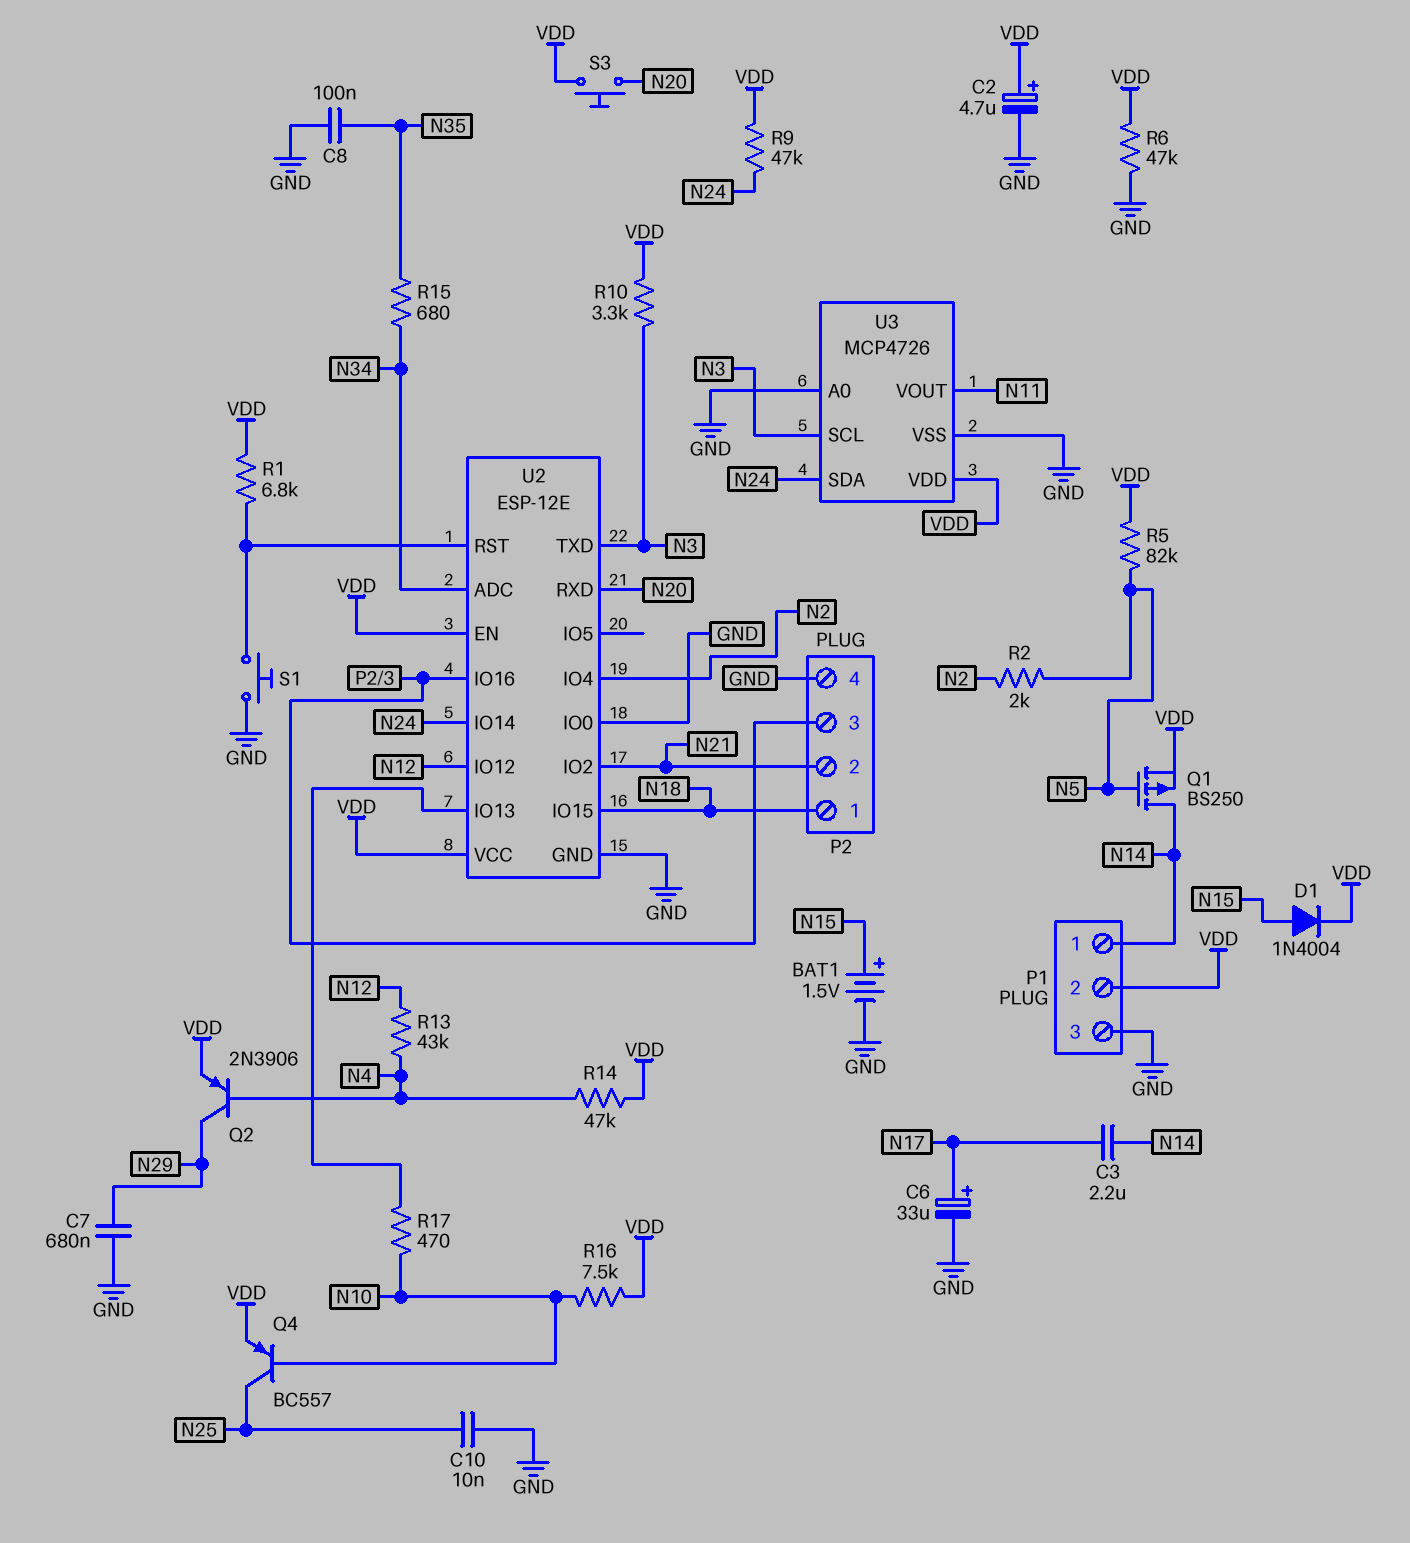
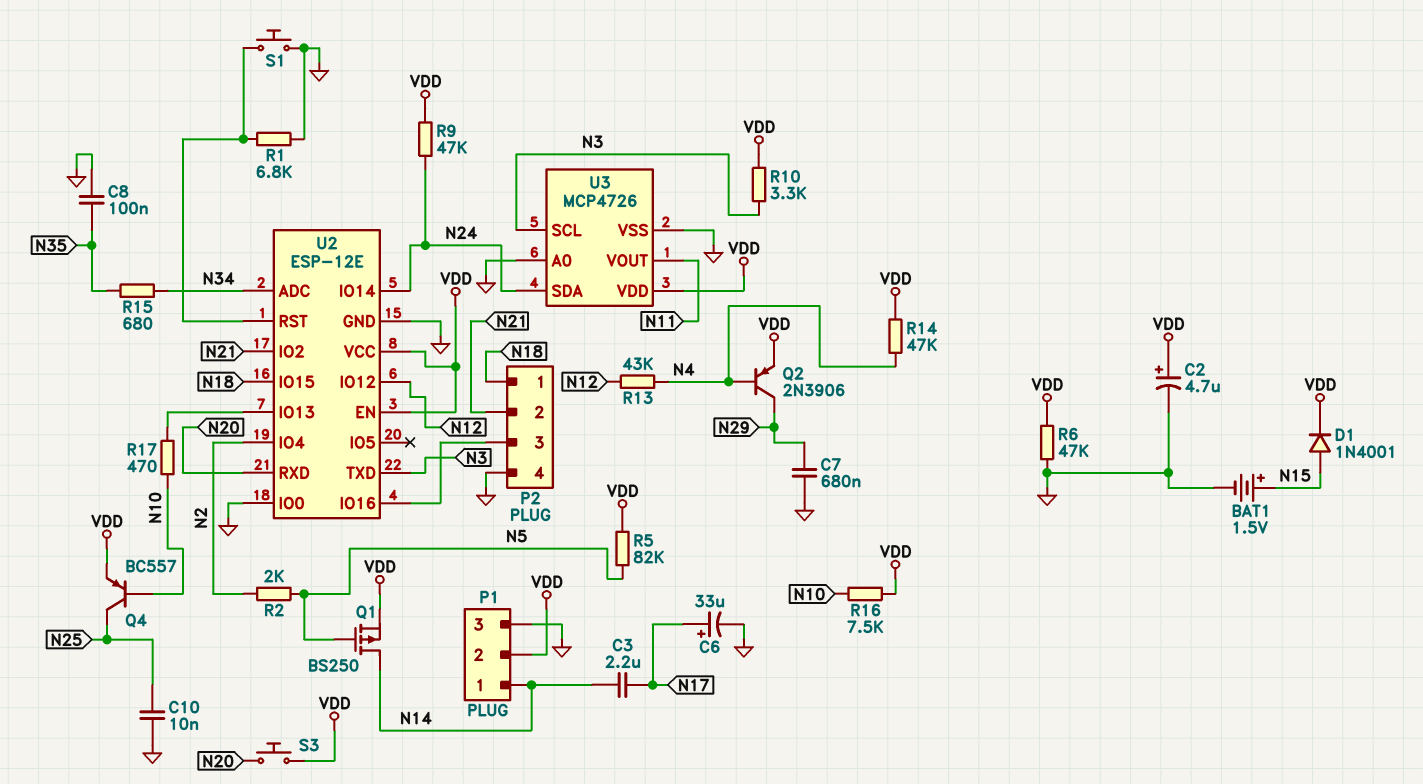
D1: diode 1N4004 (A N15, K VDD) -> diode 1N4001 (A N15, K VDD)
R1: 6.8k (U2/RST, VDD) -> 6.8k (GND, U2/RST)

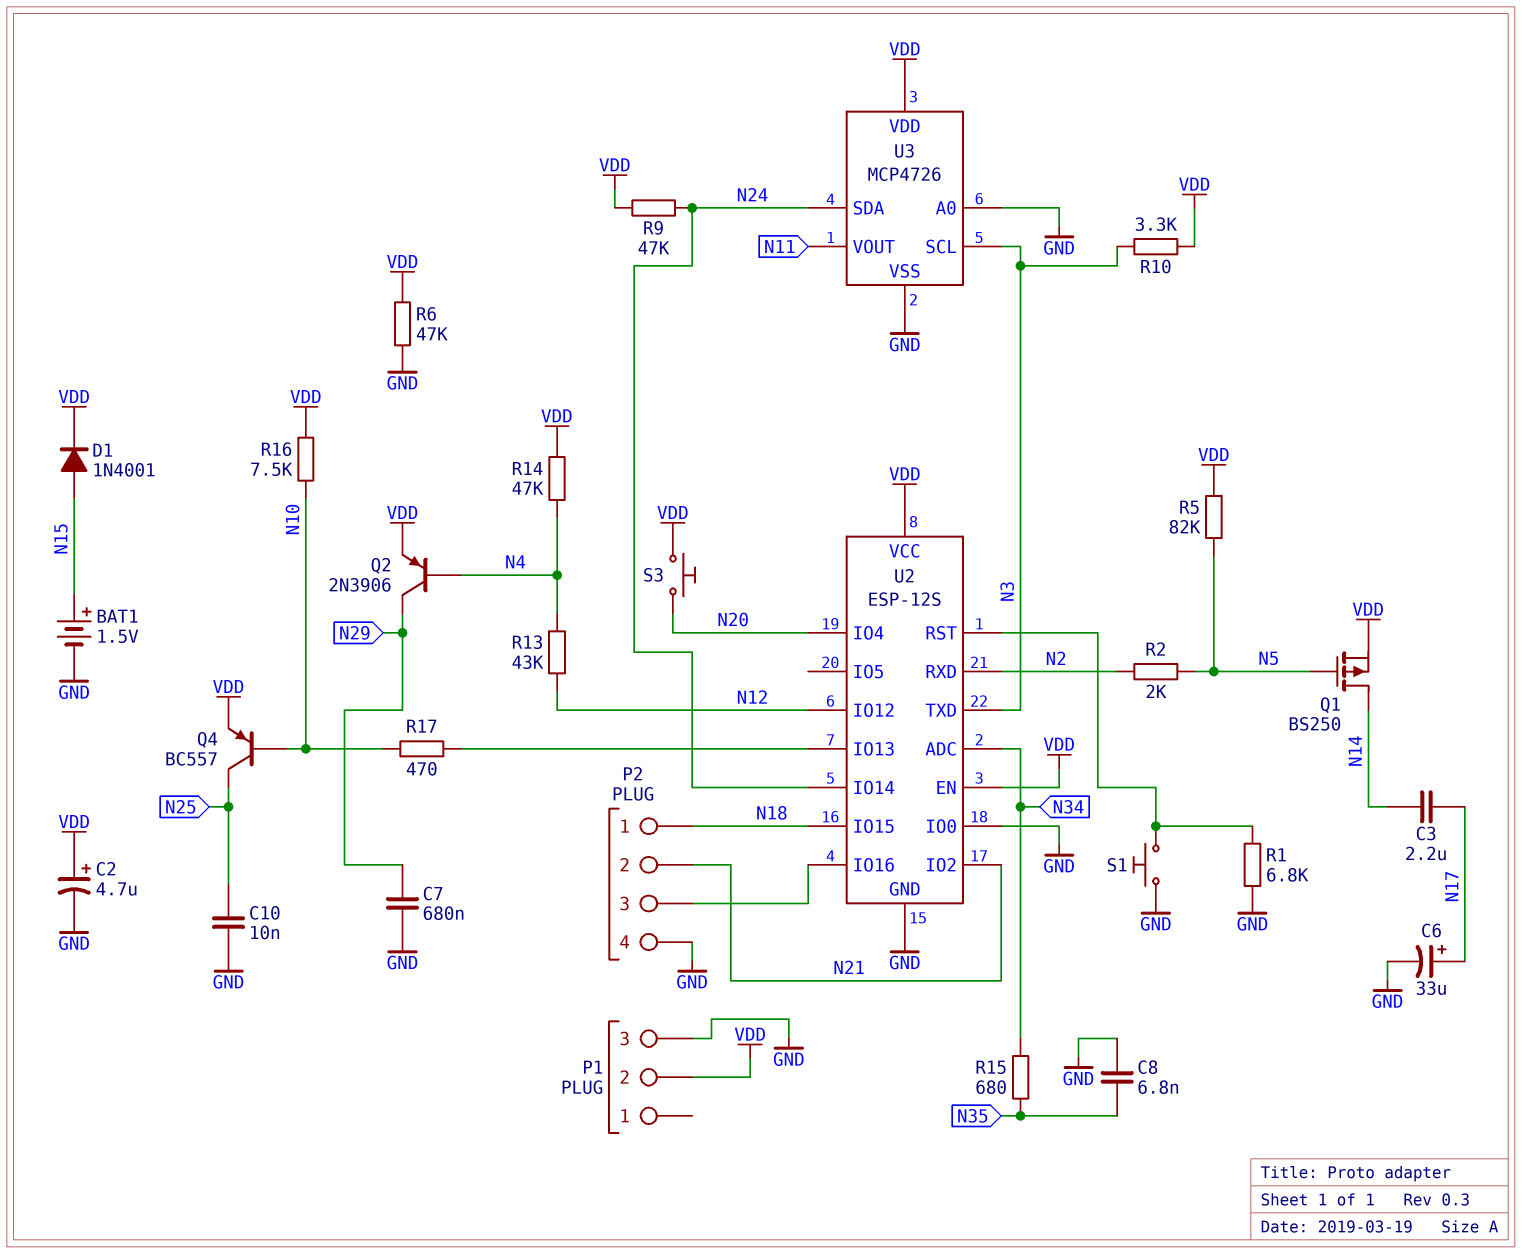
C8: 100nF (GND, N35) -> 6.8nF (GND, N35)
P1 pin 1: N14 -> none
U2: ESP-12E -> ESP-12S
U2 pin IO4: N2 -> N20
U2 pin RXD: N20 -> N2

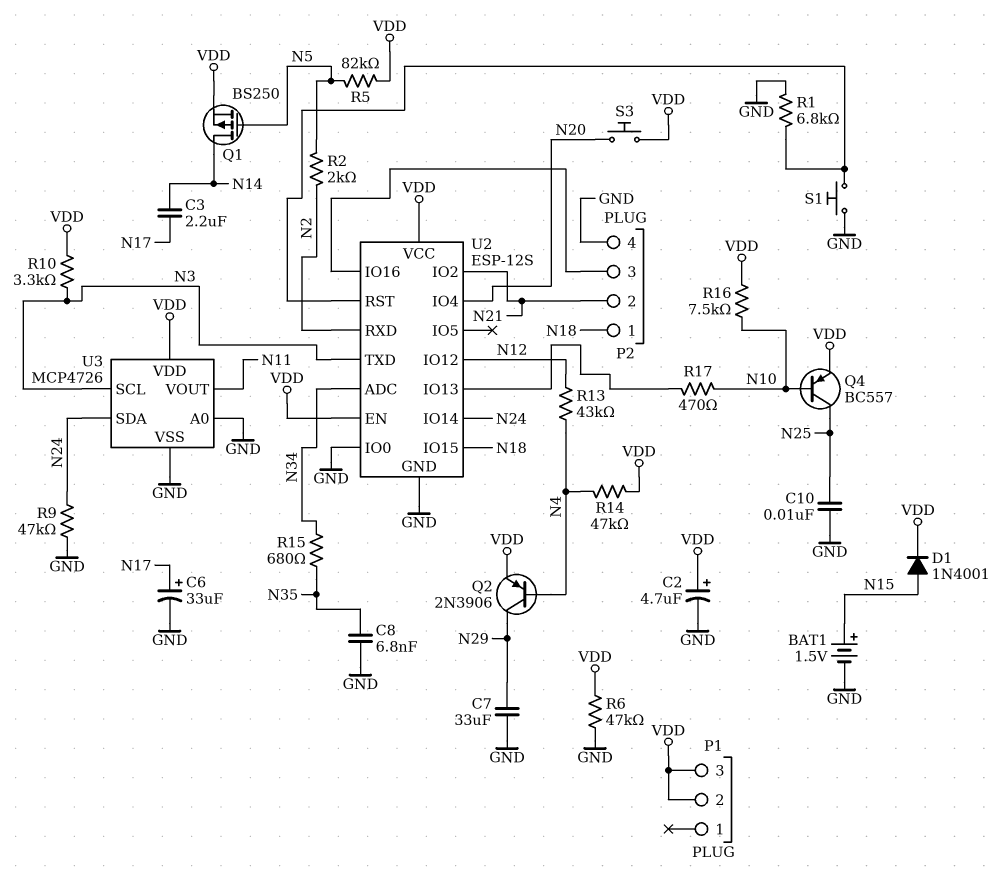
C7: 680nF (GND, N29) -> 33uF (GND, N29)
P1 pin 3: GND -> VDD
R9: 47k (N24, VDD) -> 47k (GND, N24)

